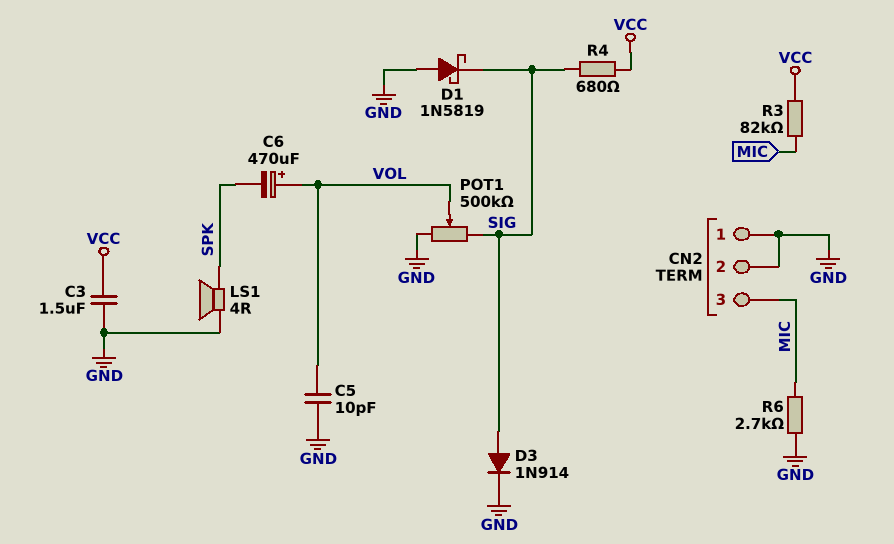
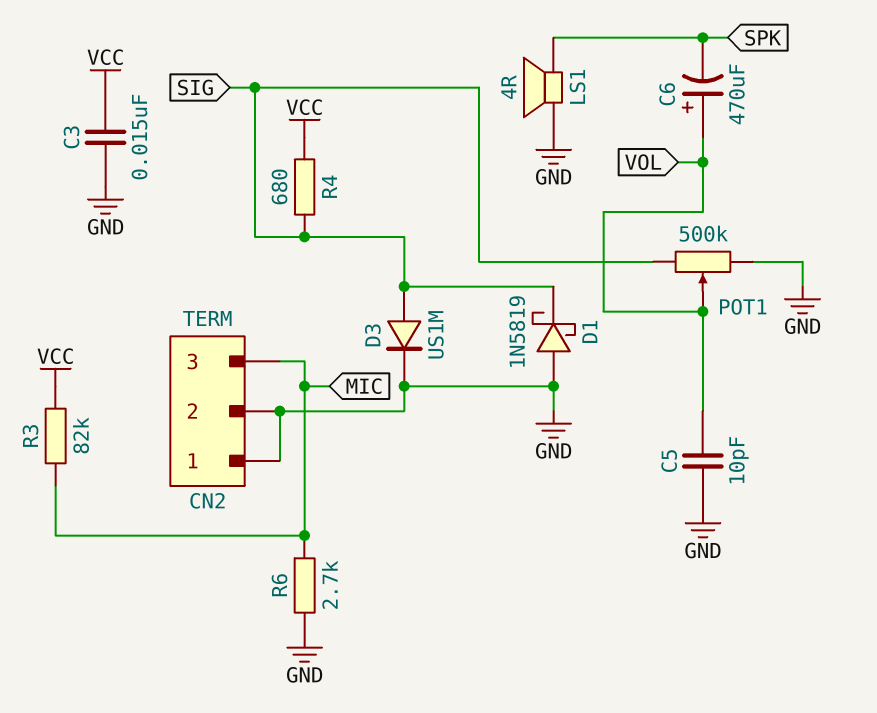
C3: 1.5uF (GND, VCC) -> 15nF (GND, VCC)
D3: diode 1N914 (A SIG, K GND) -> diode US1M (A SIG, K GND)

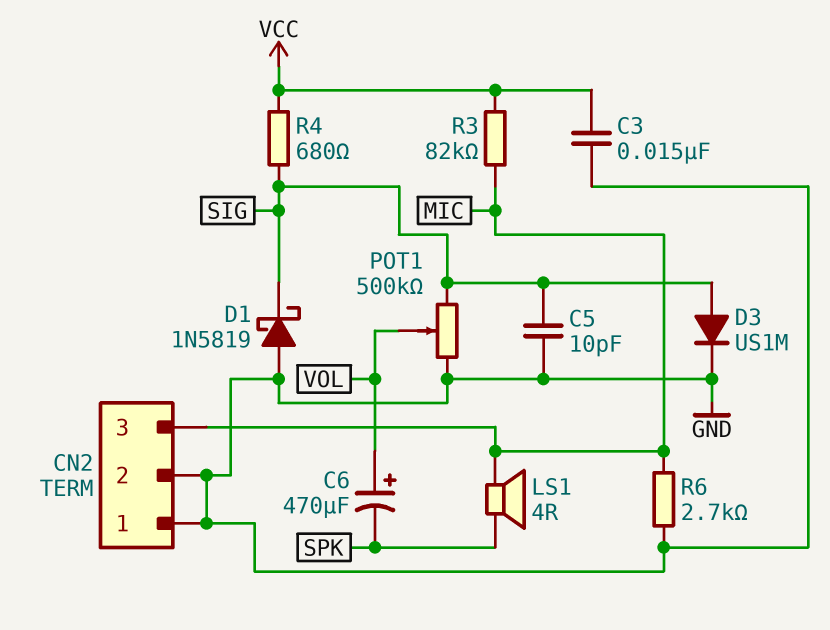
C5: 10pF (GND, VOL) -> 10pF (GND, SIG)
LS1: speaker 4R (GND, SPK) -> speaker 4R (MIC, SPK)

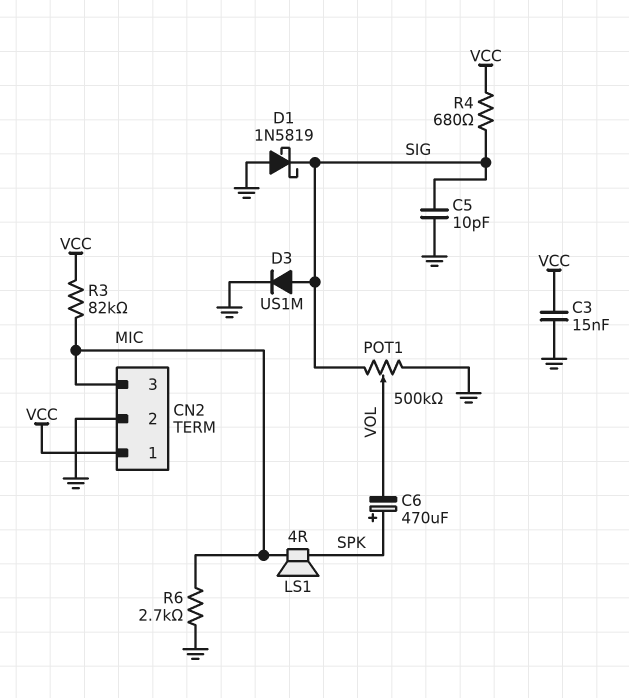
C6: 470uF (plus VOL, minus SPK) -> 470uF (plus SPK, minus VOL)
CN2 pin 1: GND -> VCC

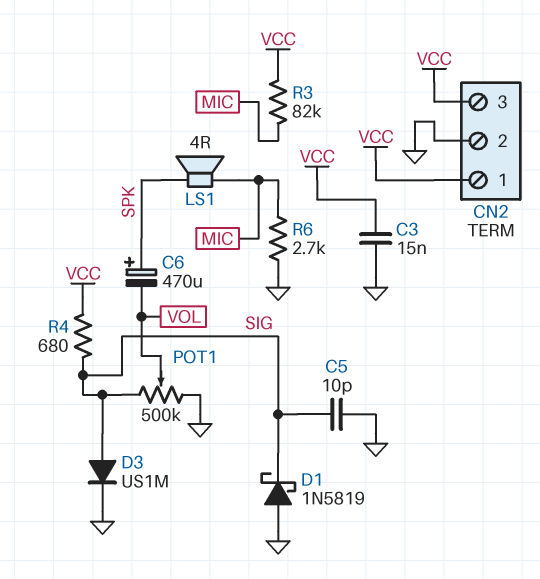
CN2 pin 3: MIC -> VCC

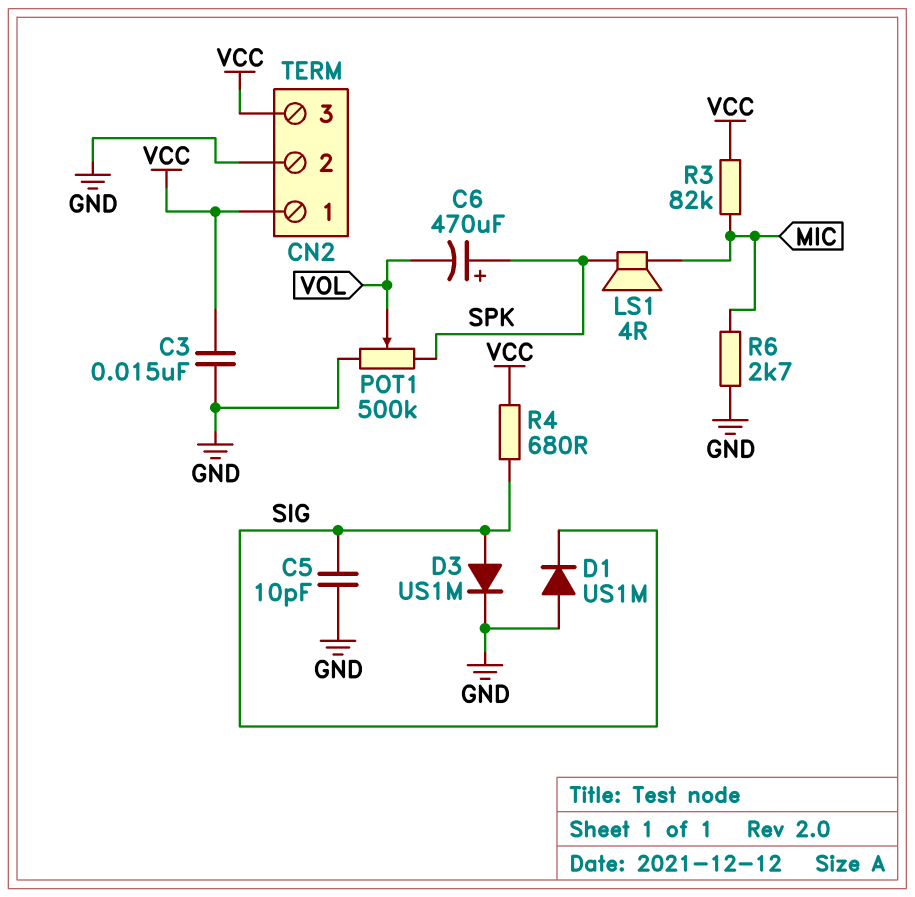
D1: schottky 1N5819 (A GND, K SIG) -> diode US1M (A GND, K SIG)
POT1: 500k (GND, SIG, wiper VOL) -> 500k (GND, SPK, wiper VOL)

